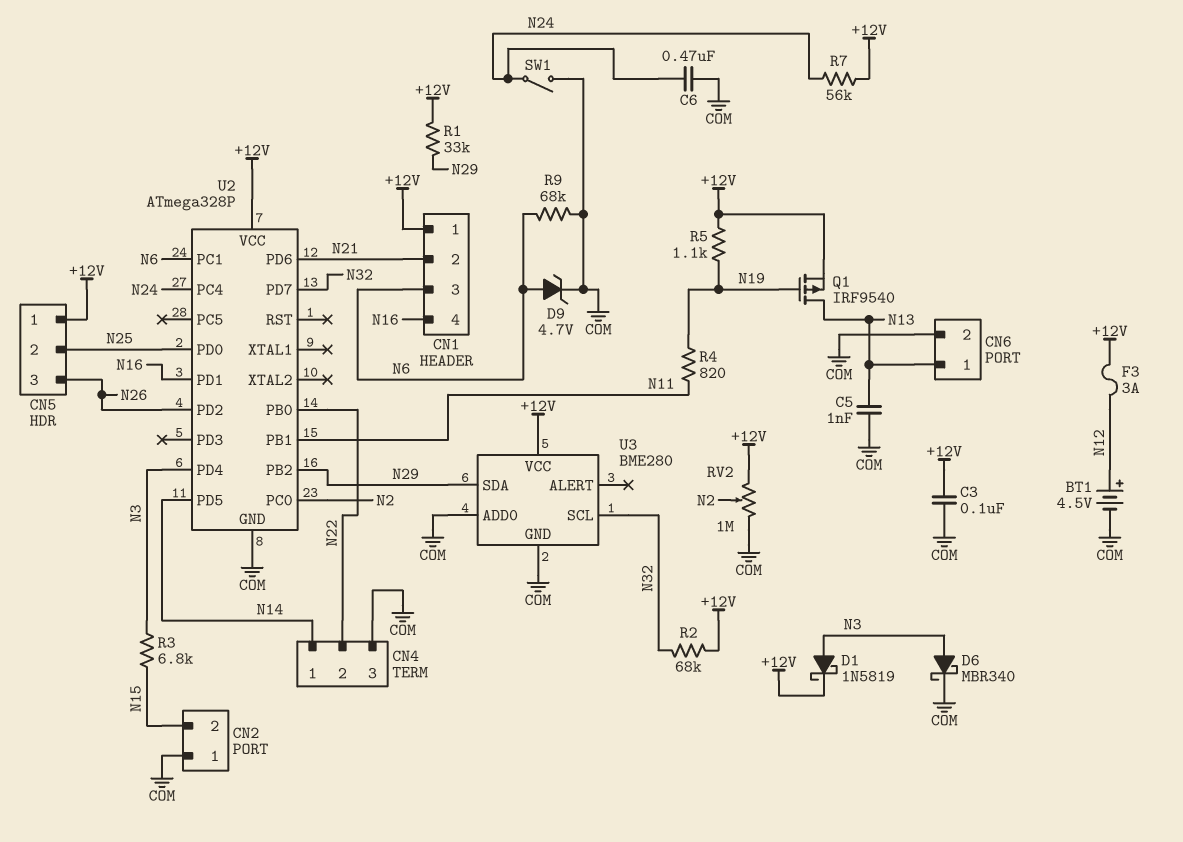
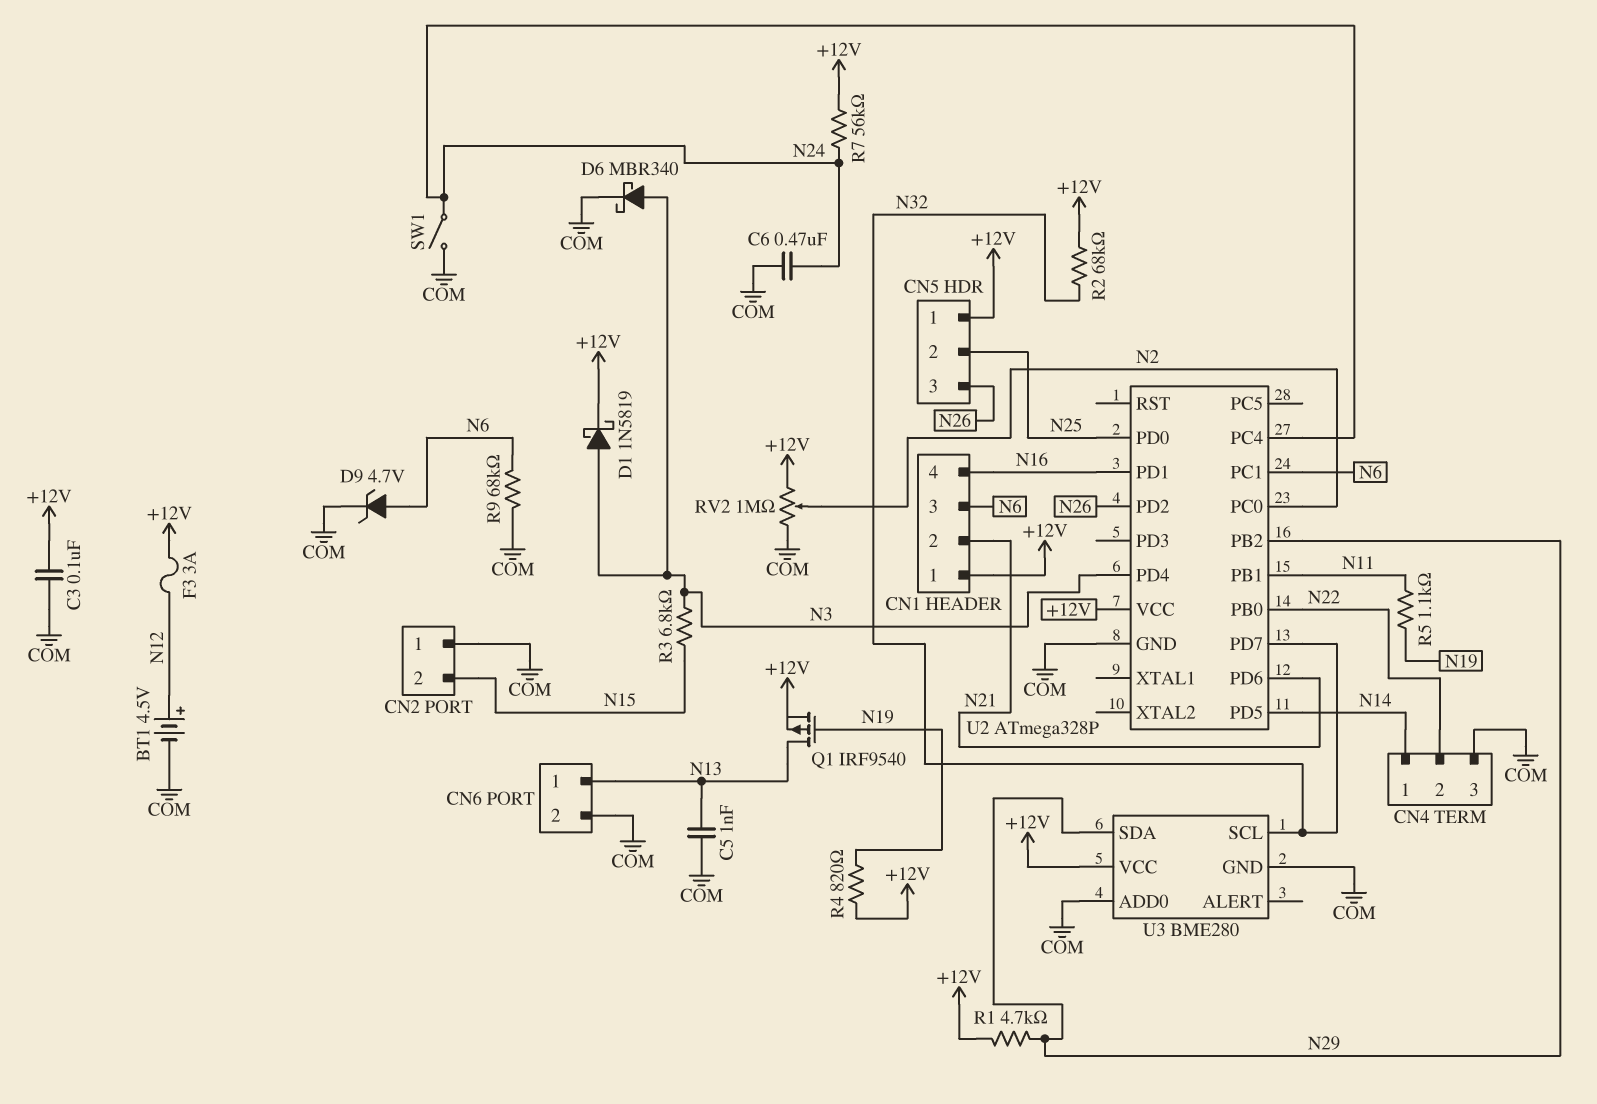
R1: 33k (+12V, N29) -> 4.7k (+12V, N29)
R4: 820 (N11, N19) -> 820 (+12V, N19)
R5: 1.1k (+12V, N19) -> 1.1k (N11, N19)

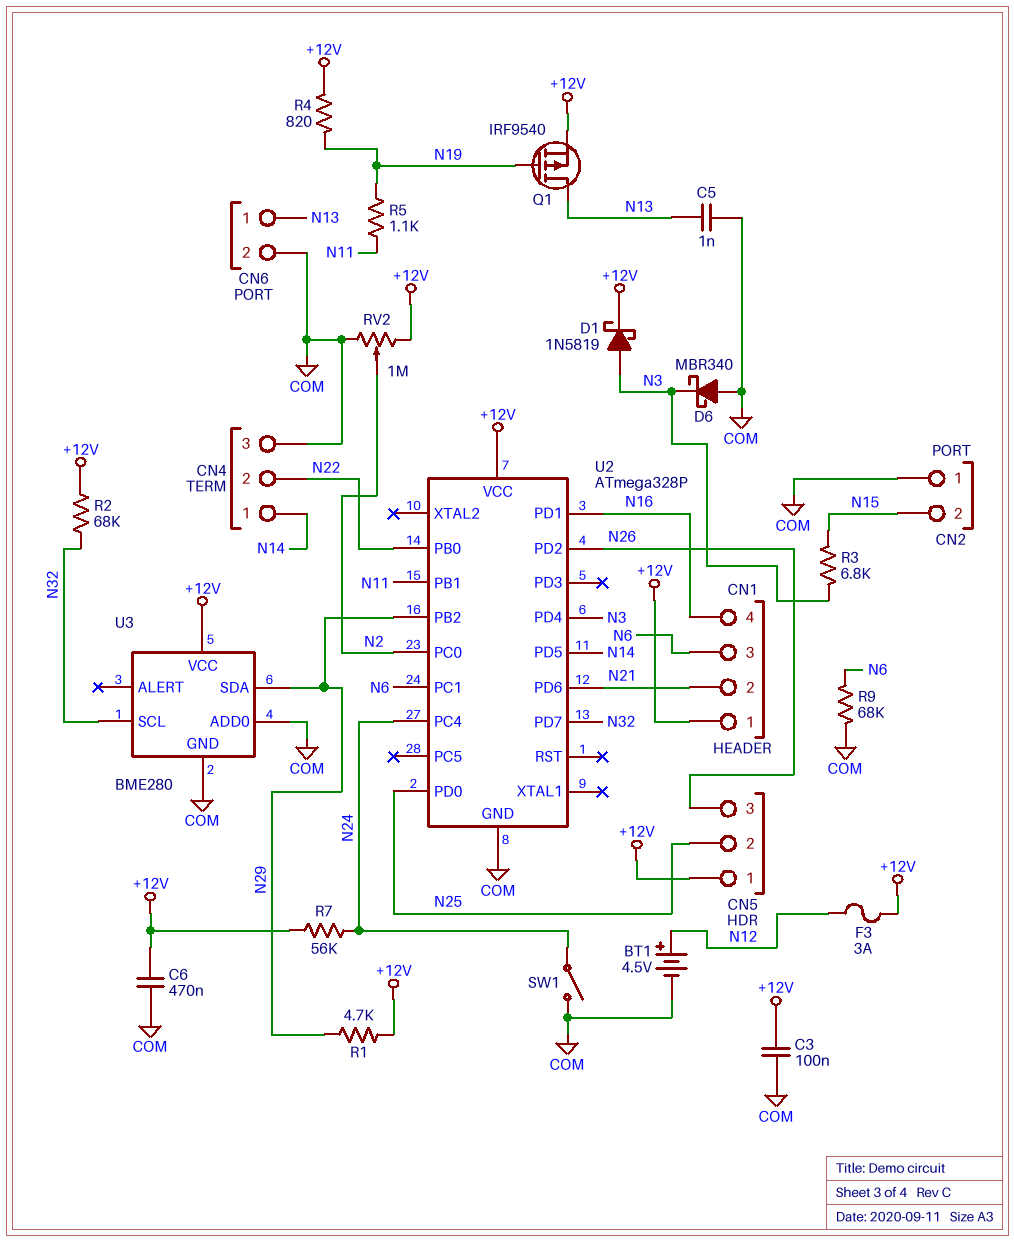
C6: 470nF (COM, N24) -> 470nF (+12V, COM)
D6: schottky MBR340 (A N3, K COM) -> schottky MBR340 (A COM, K N3)
D9: zener 4.7V (A N6, K COM) -> none

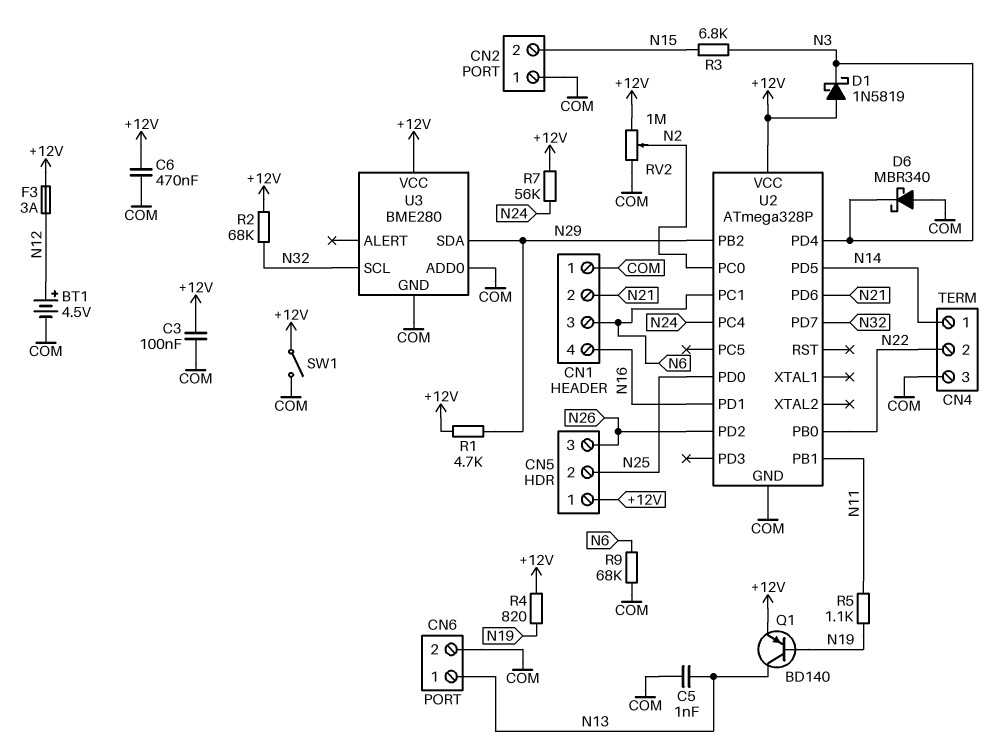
CN1 pin 1: +12V -> COM
D1: schottky 1N5819 (A N3, K +12V) -> schottky 1N5819 (A +12V, K N3)
Q1: PMOS IRF9540 (G N19, D N13, S +12V) -> PNP BD140 (B N19, C N13, E +12V)
SW1: switch (COM, N24) -> switch (+12V, COM)

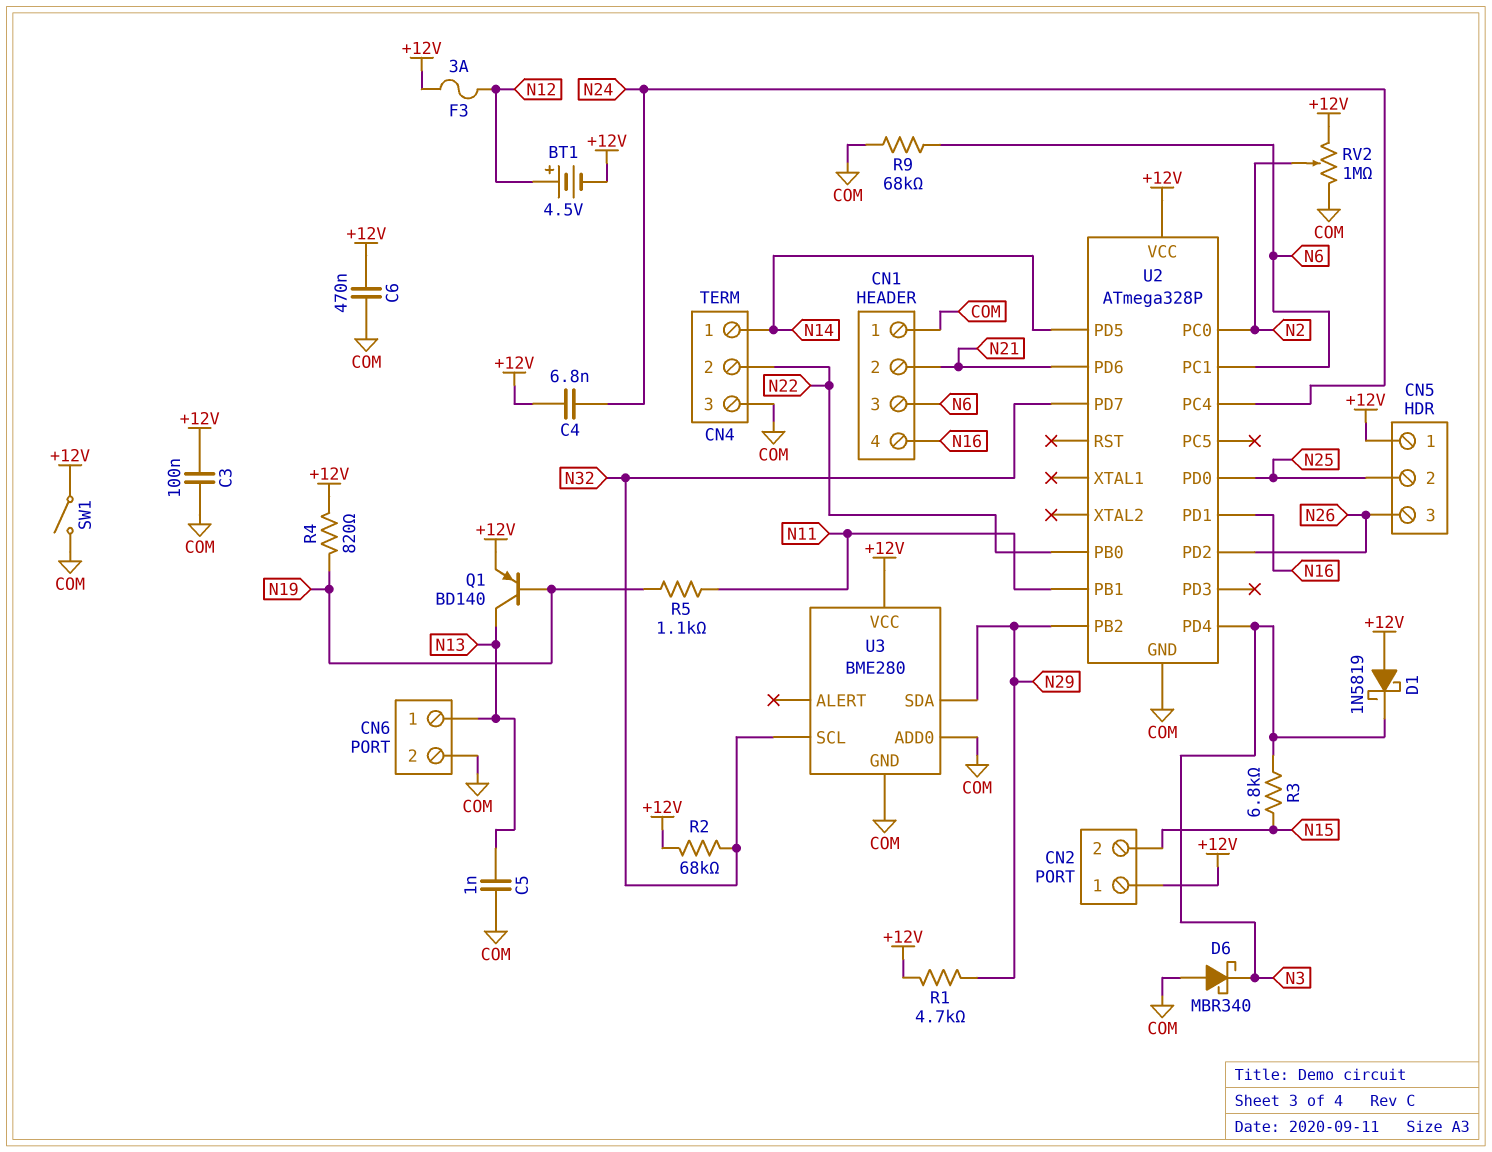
BT1: 4.5V (plus N12, minus COM) -> 4.5V (plus N12, minus +12V)
C4: none -> 6.8nF (+12V, N24)
CN2 pin 1: COM -> +12V
R7: 56k (+12V, N24) -> none

